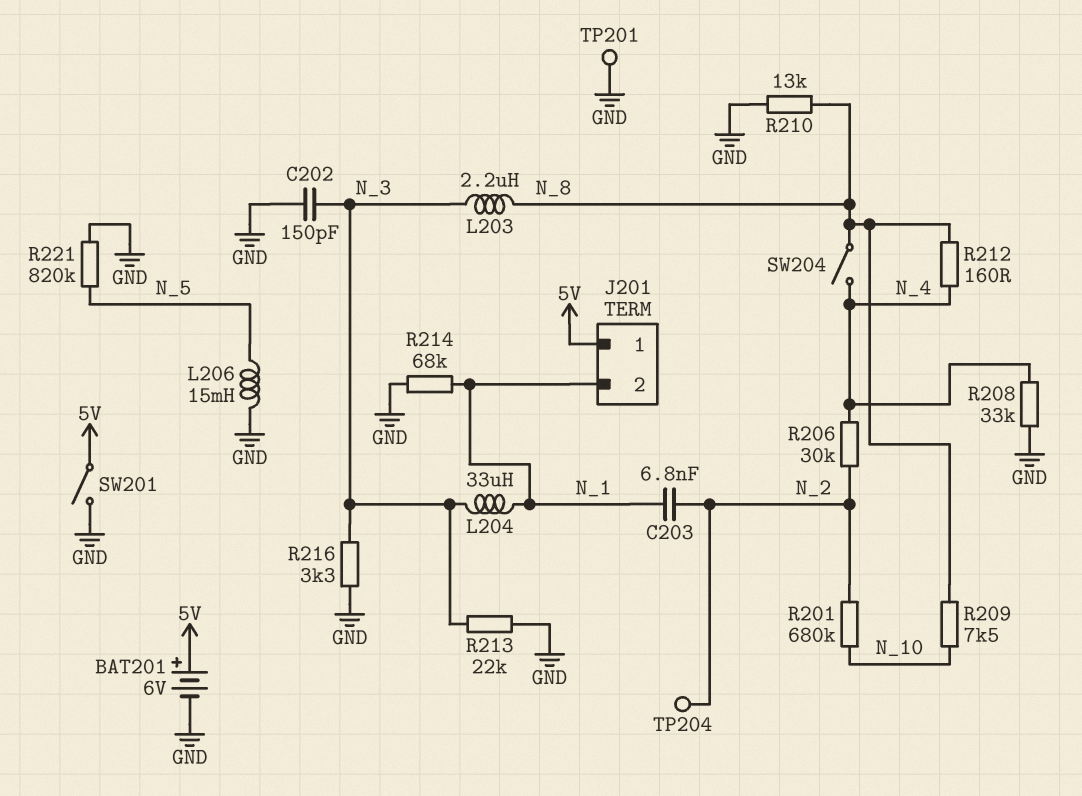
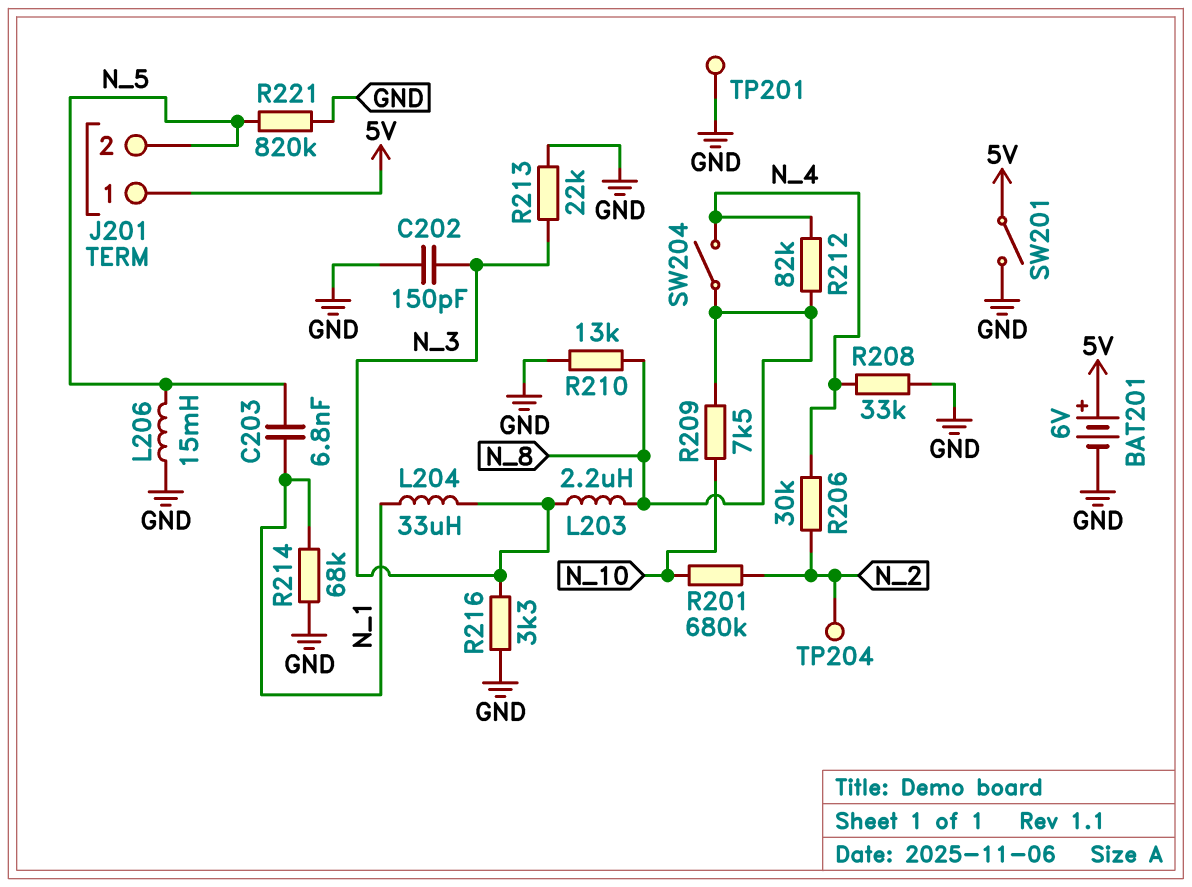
C203: 6.8nF (N_1, N_2) -> 6.8nF (N_1, N_5)
J201 pin 2: N_1 -> N_5
R212: 160 (N_4, N_8) -> 82k (N_4, N_8)

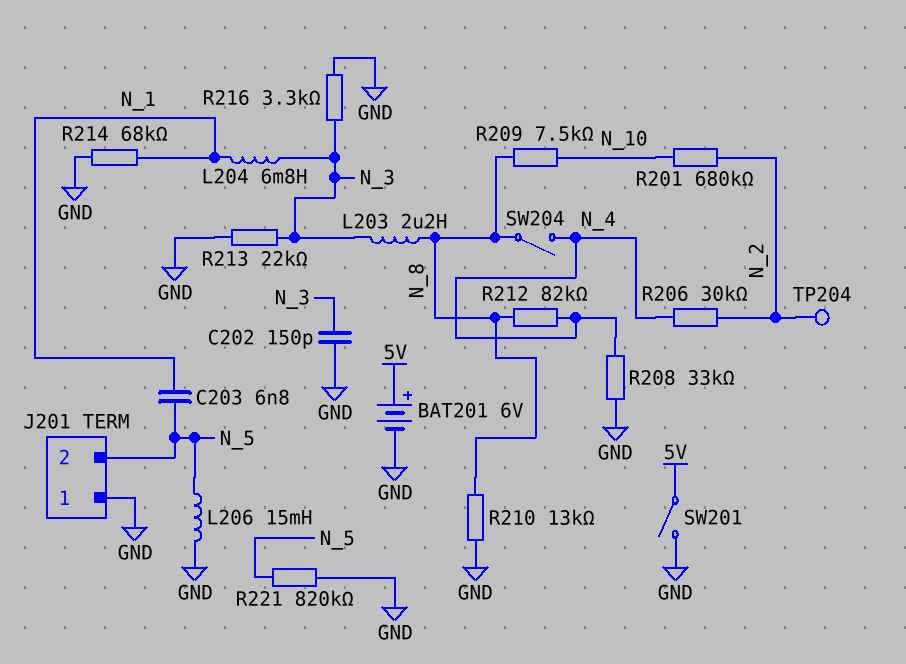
J201 pin 1: 5V -> GND
L204: 33uH (N_1, N_3) -> 6.8mH (N_1, N_3)
TP201: test point (GND) -> none

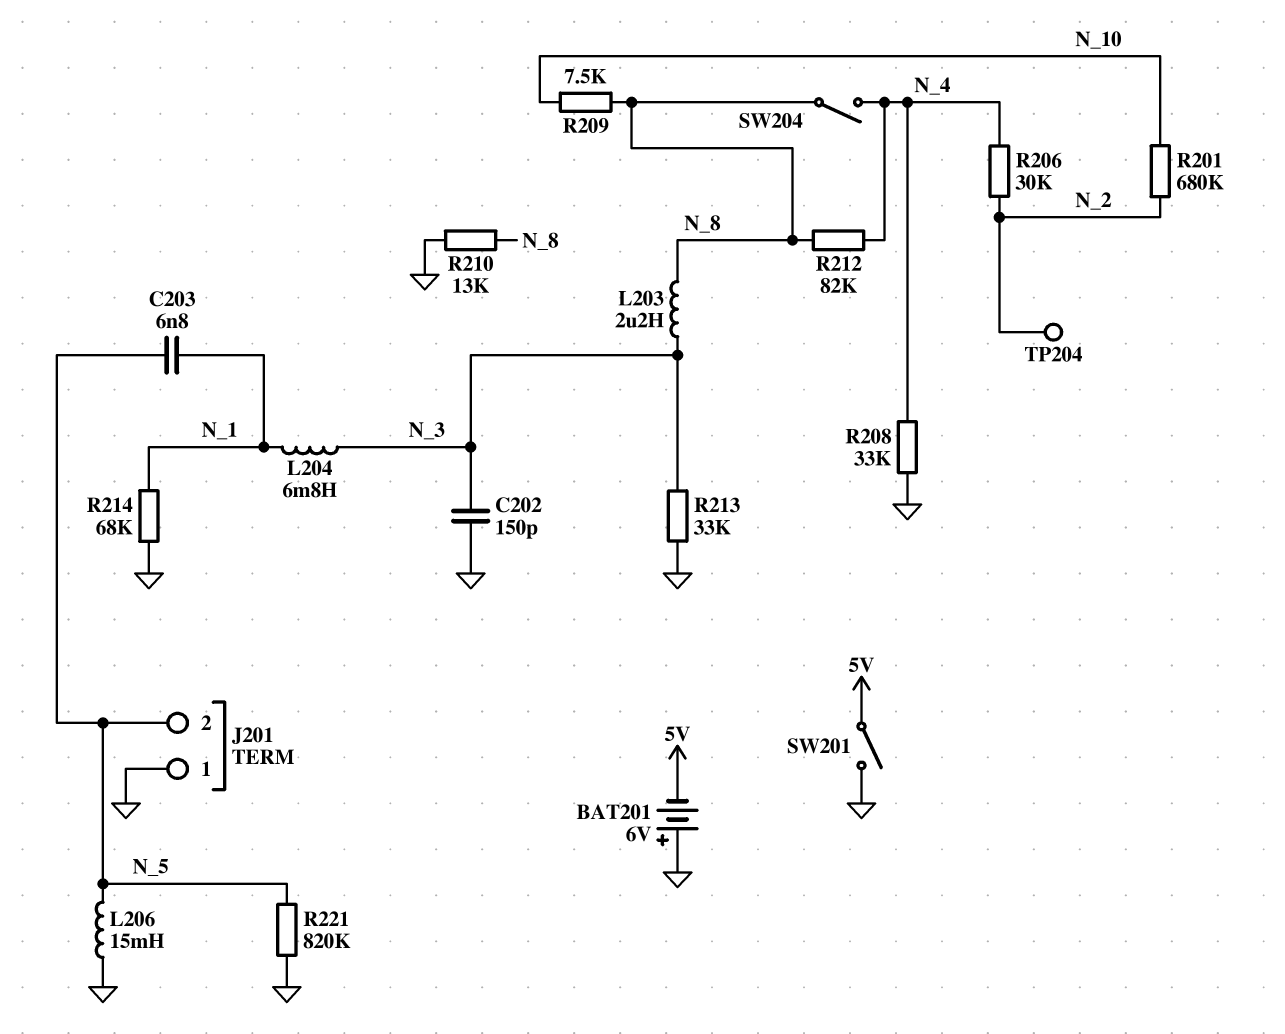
BAT201: 6V (plus 5V, minus GND) -> 6V (plus GND, minus 5V)
R213: 22k (GND, N_3) -> 33k (GND, N_3)
R216: 3.3k (GND, N_3) -> none

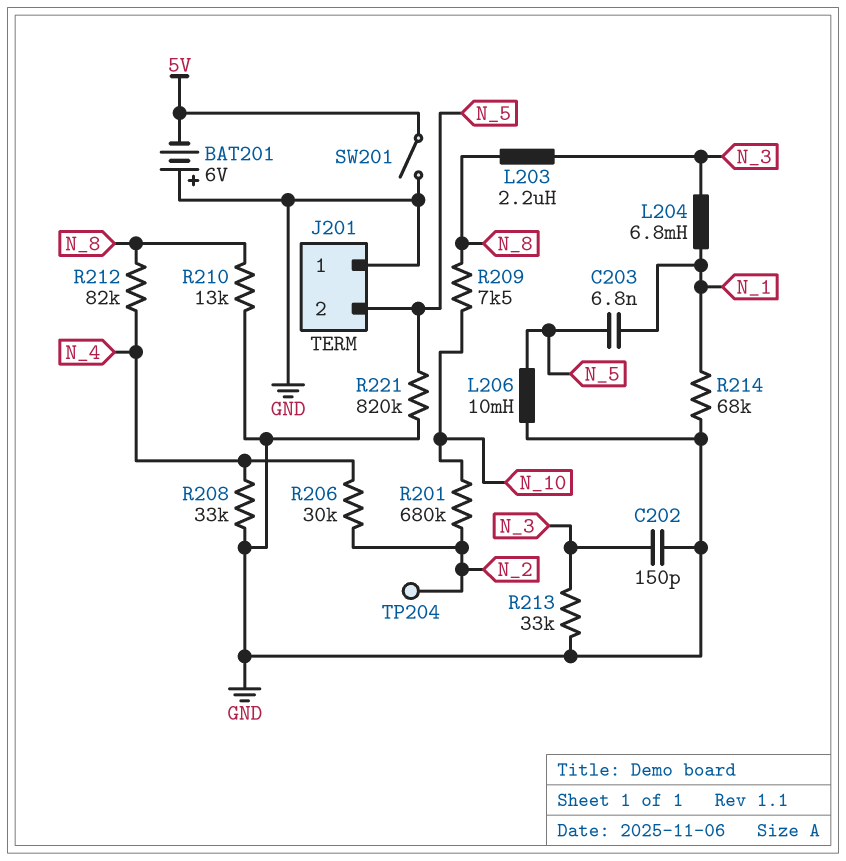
L206: 15mH (GND, N_5) -> 10mH (GND, N_5)
SW204: switch (N_4, N_8) -> none

